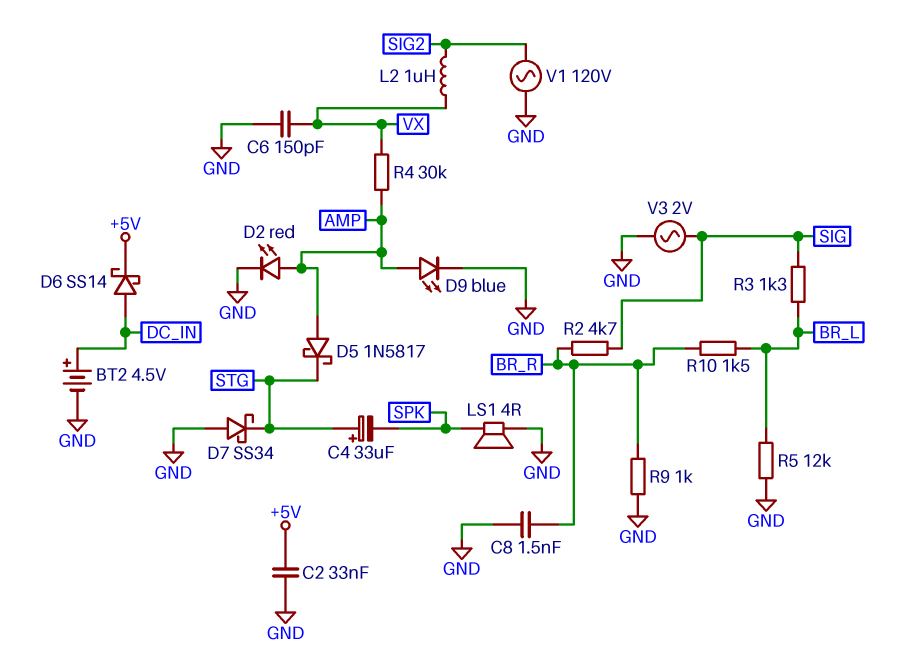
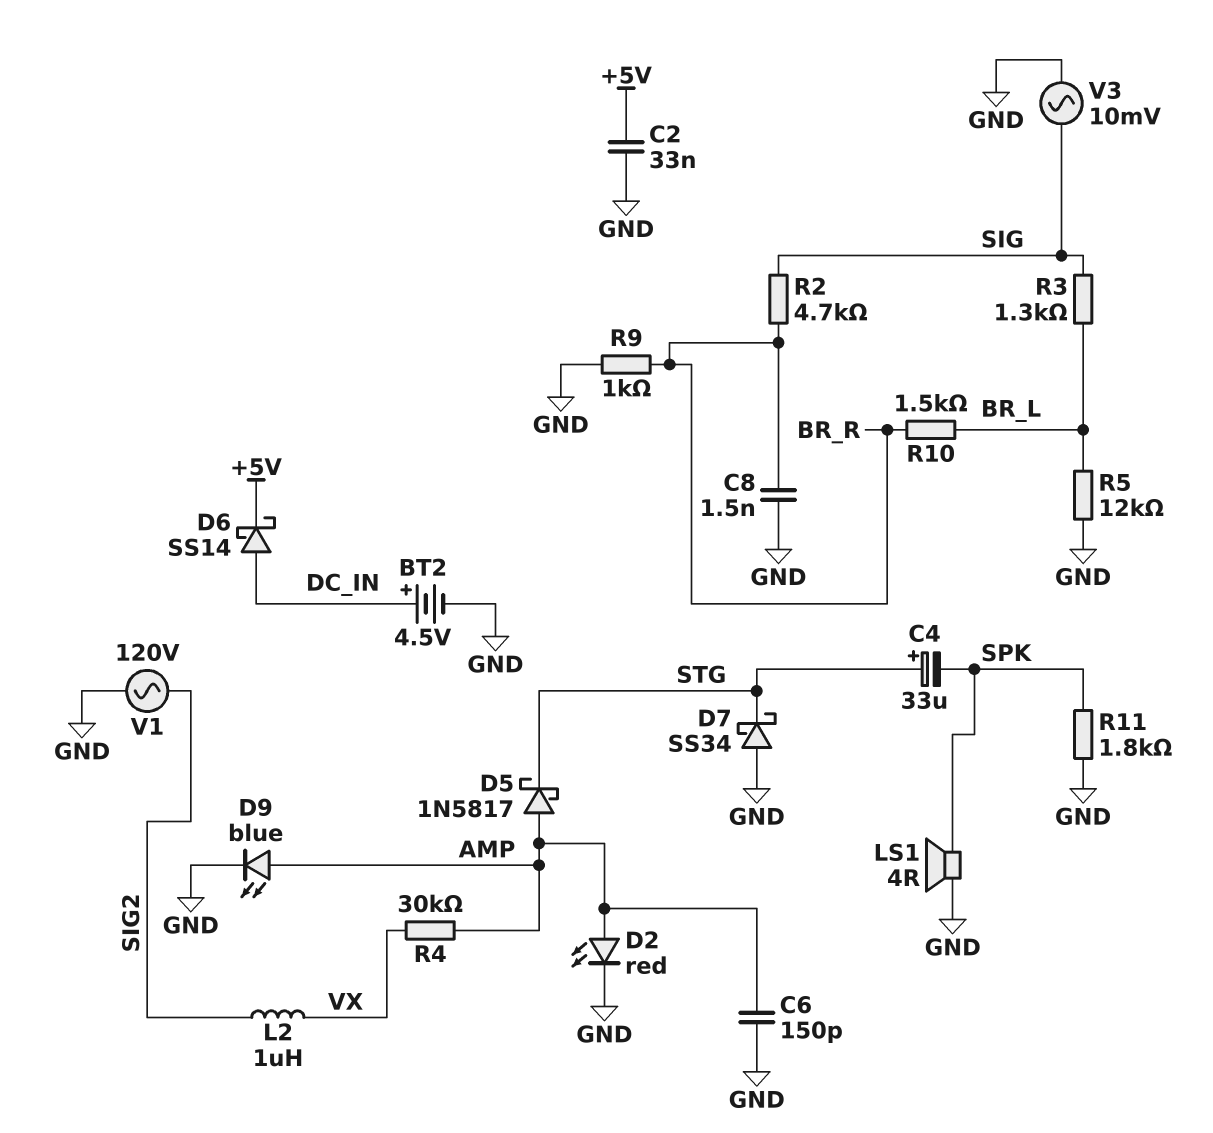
C6: 150pF (GND, VX) -> 150pF (AMP, GND)
R11: none -> 1.8k (GND, SPK)
V3: AC 2V (GND, SIG) -> AC 10mV (GND, SIG)

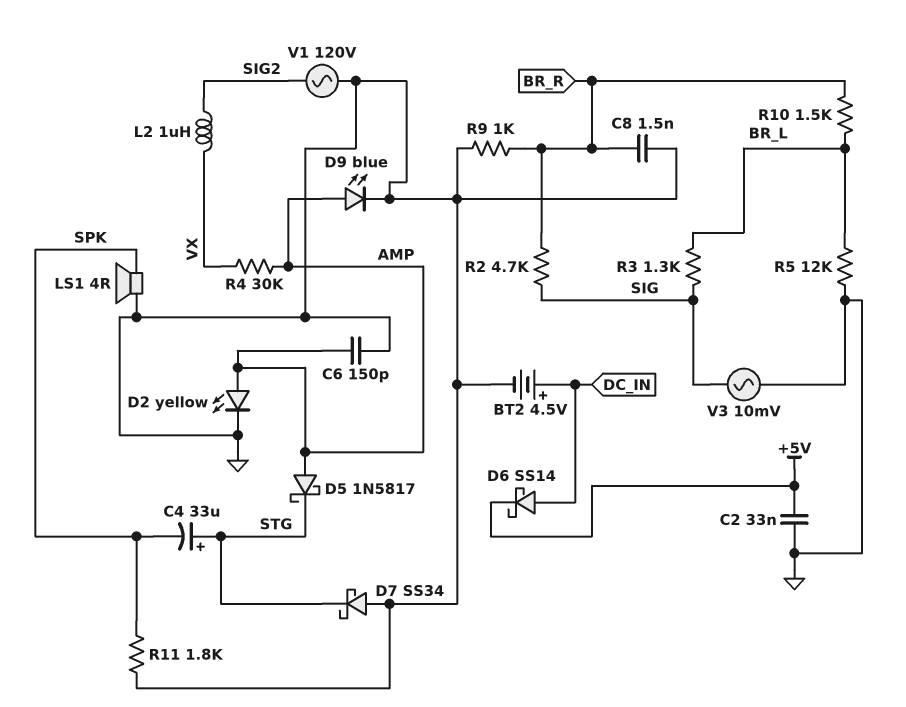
D2: LED red (A AMP, K GND) -> LED yellow (A AMP, K GND)

